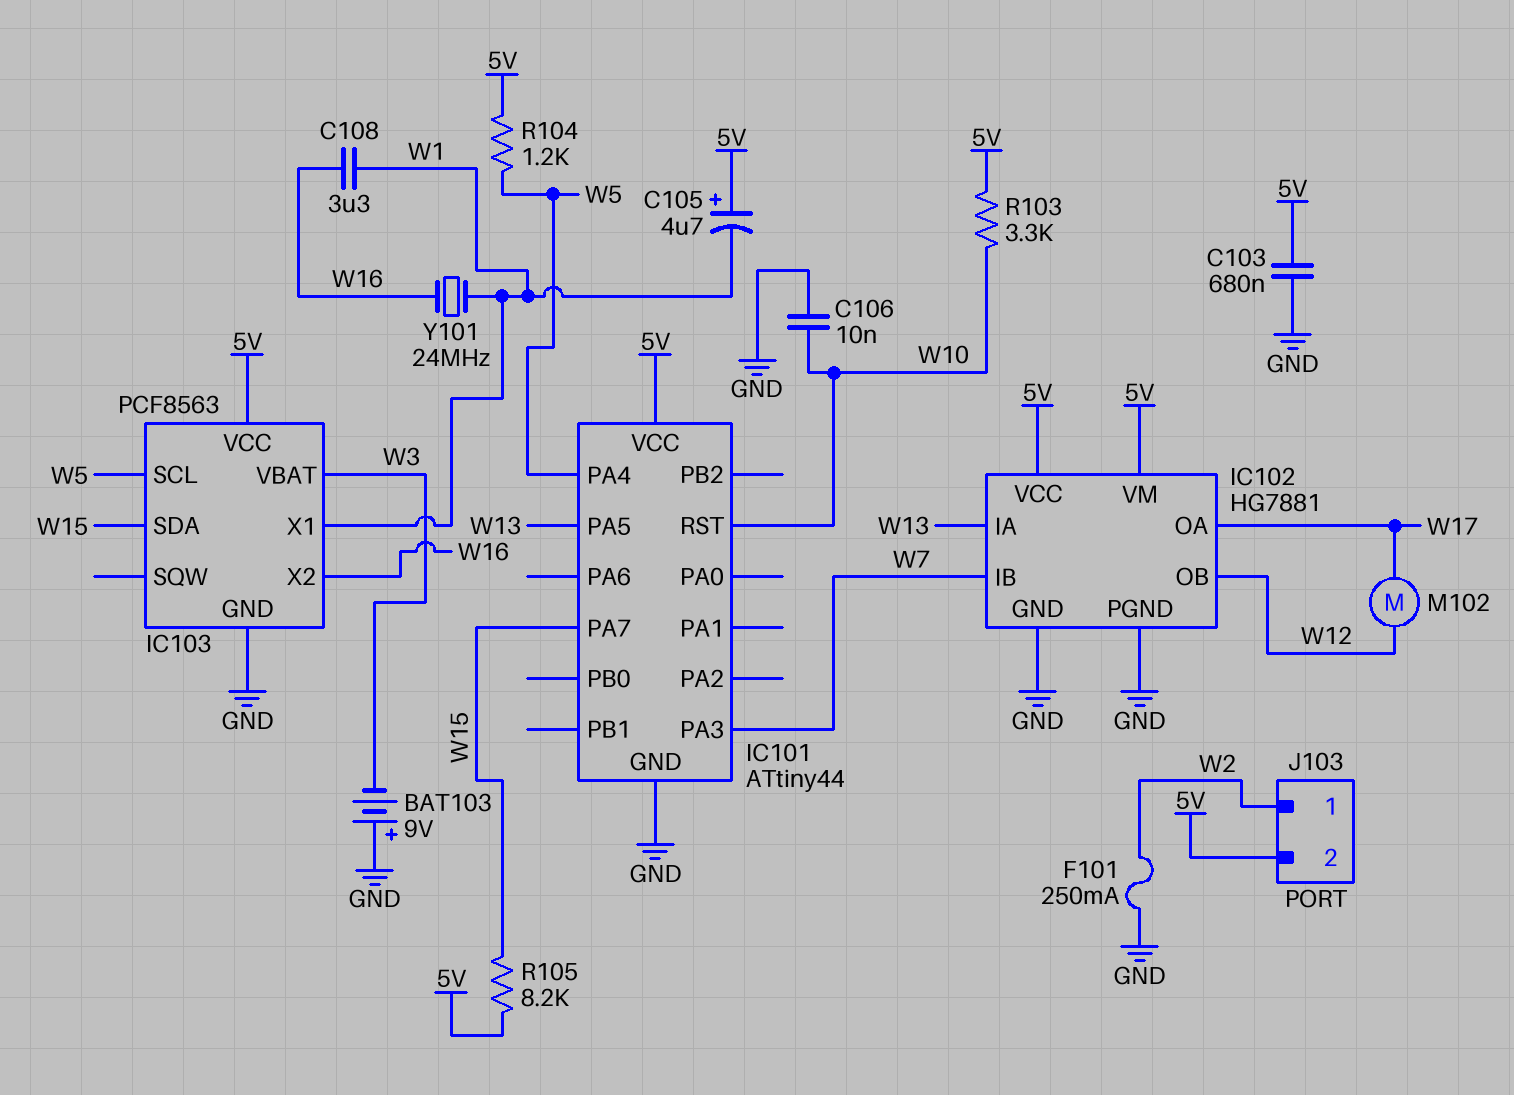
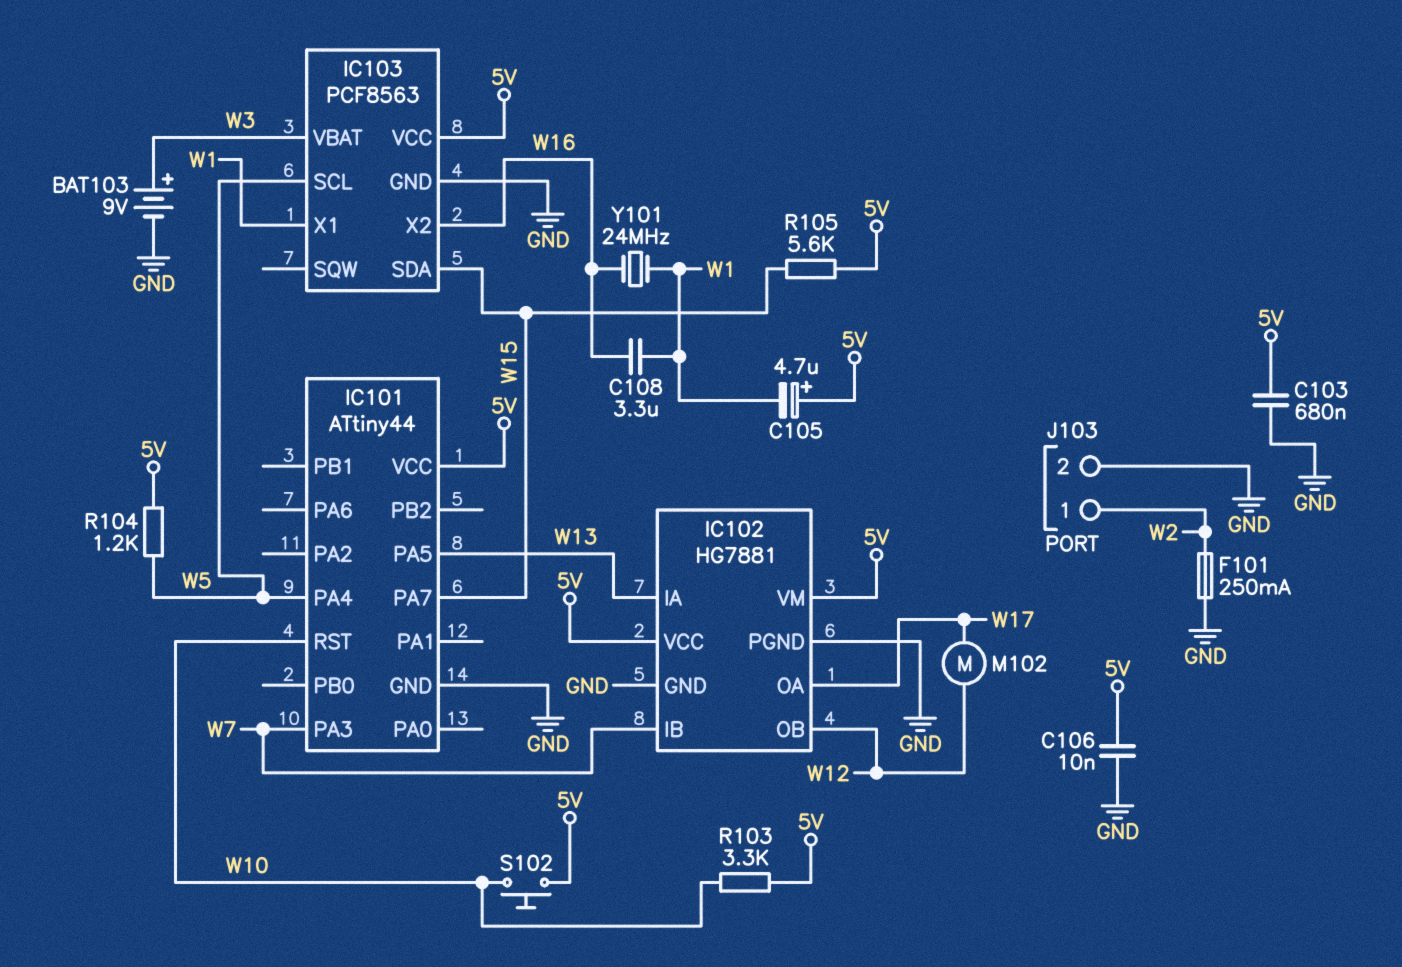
BAT103: 9V (plus GND, minus W3) -> 9V (plus W3, minus GND)
C106: 10nF (GND, W10) -> 10nF (5V, GND)
J103 pin 2: 5V -> GND
R105: 8.2k (5V, W15) -> 5.6k (5V, W15)
S102: none -> button (5V, W10)

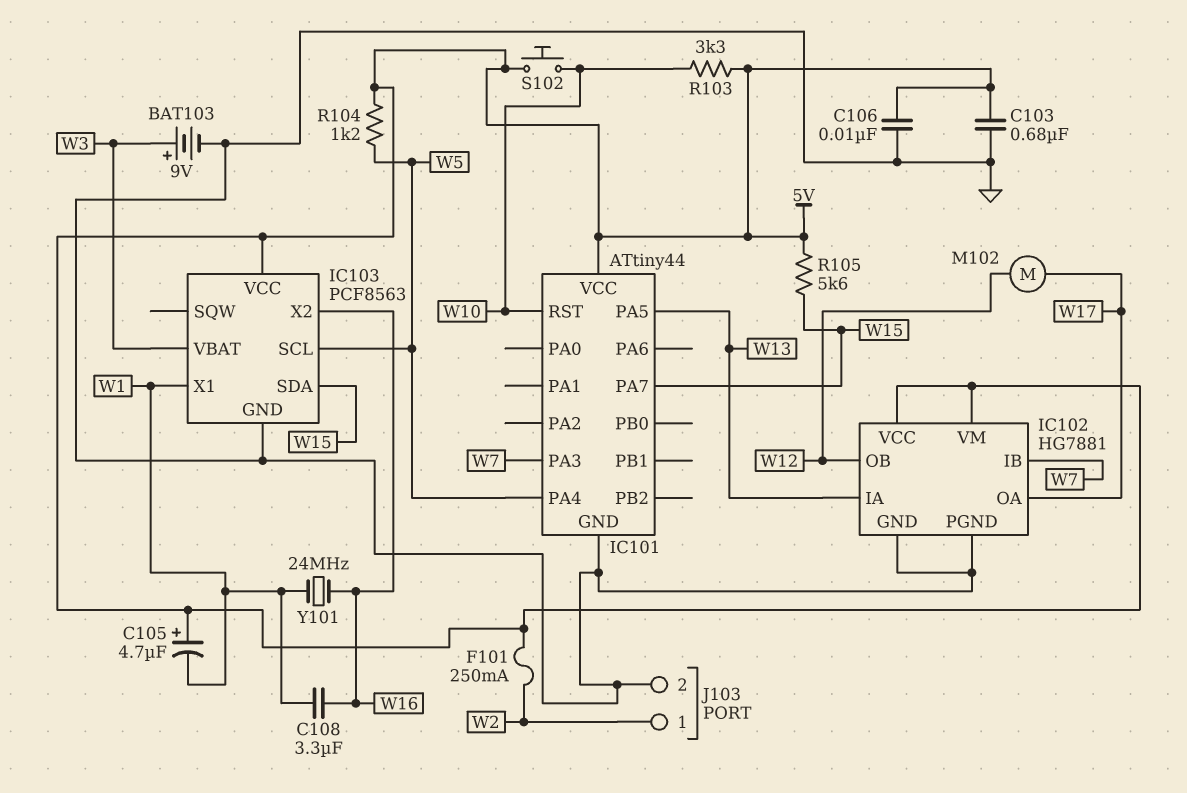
F101: 250mA (GND, W2) -> 250mA (5V, W2)

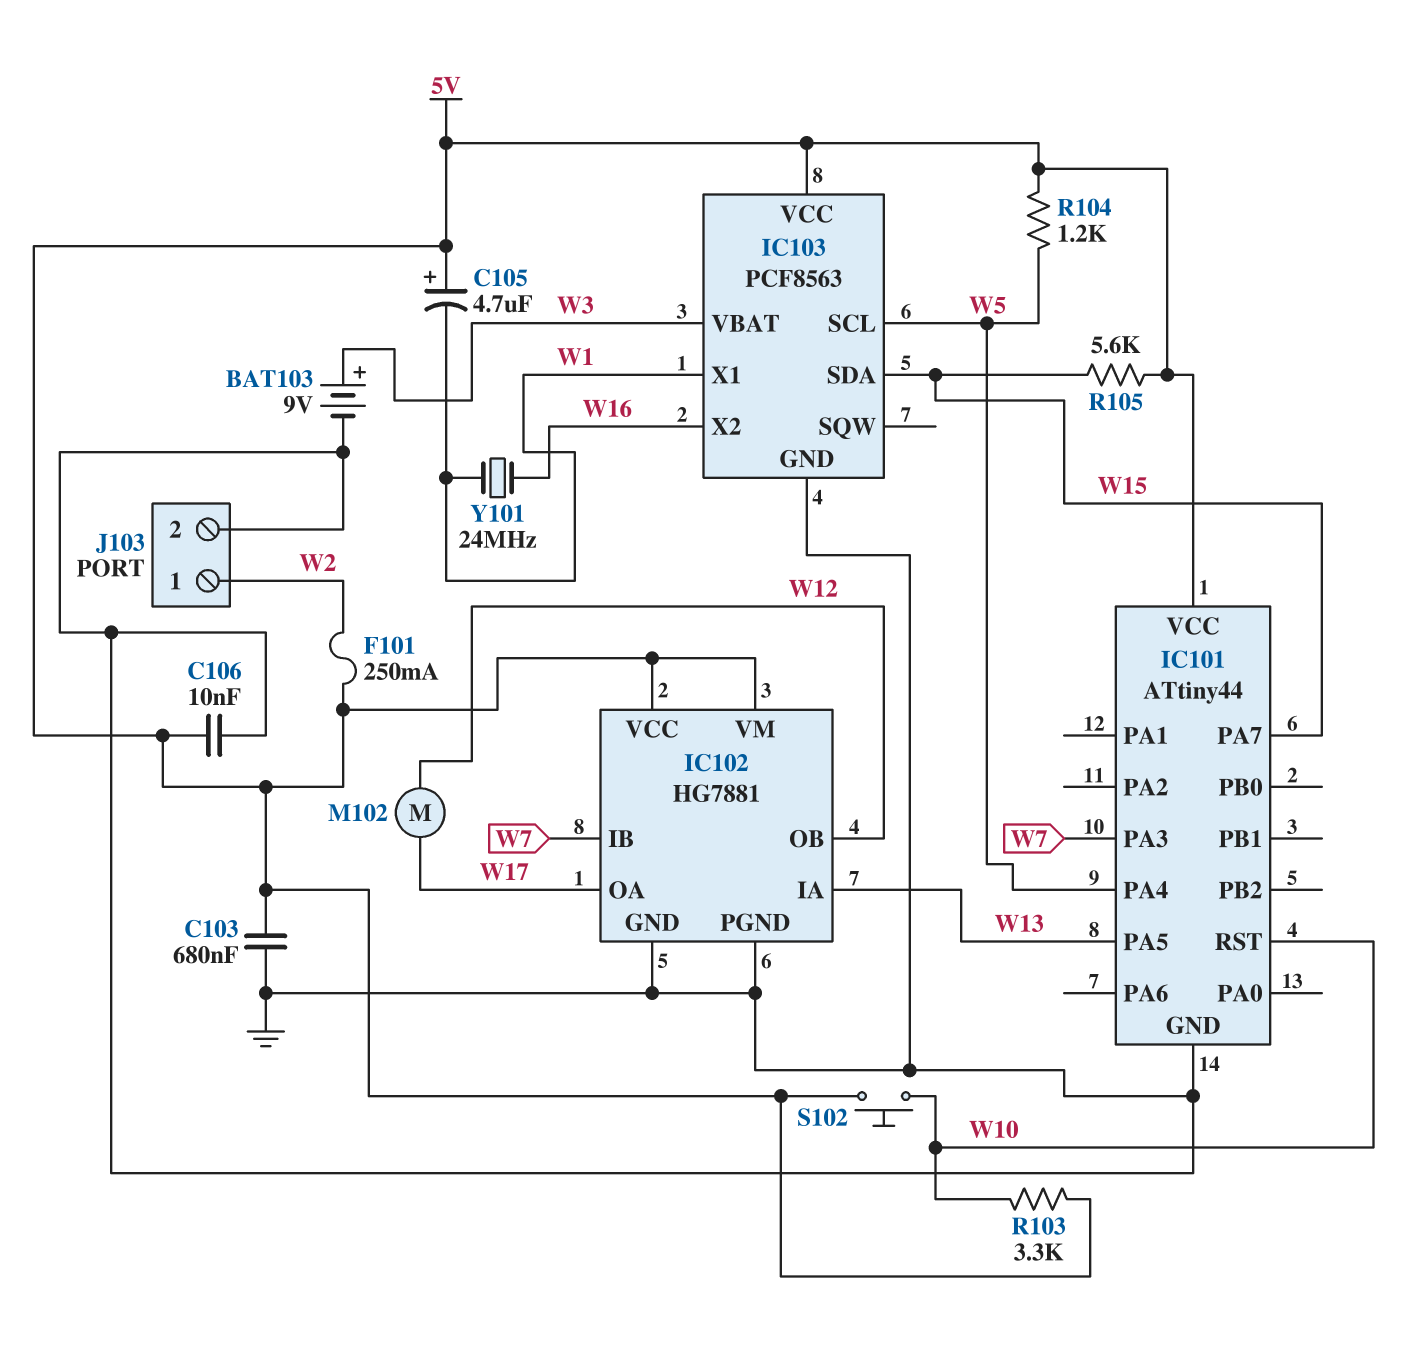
C108: 3.3uF (W1, W16) -> none

